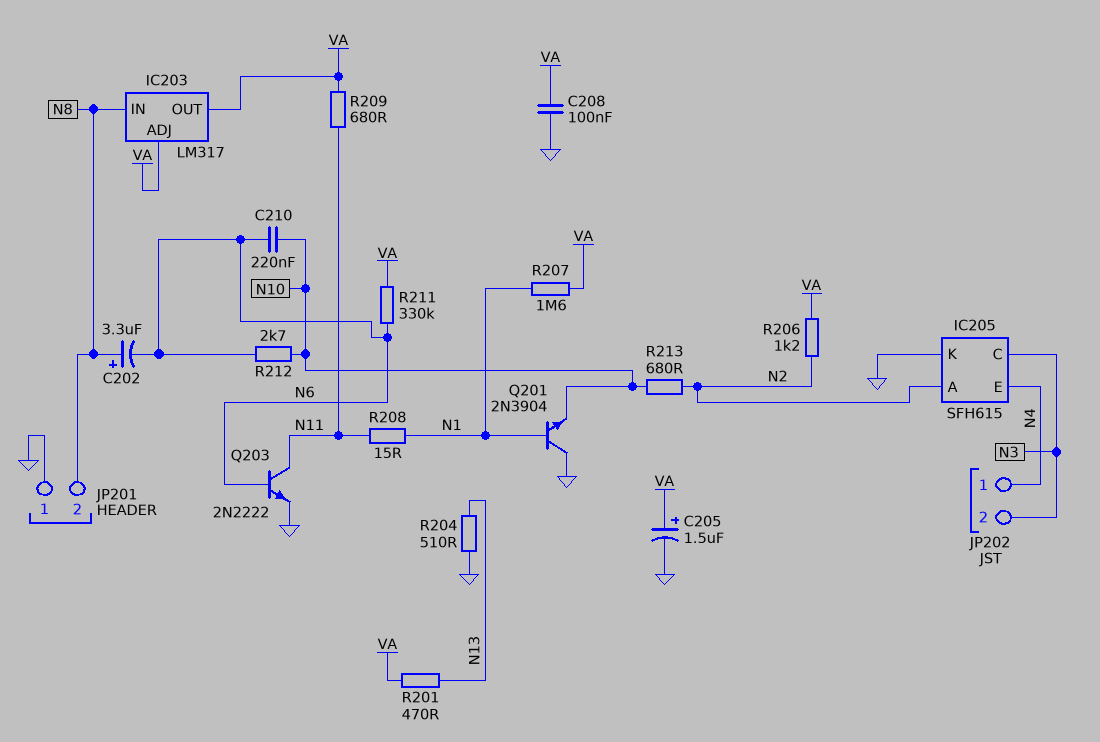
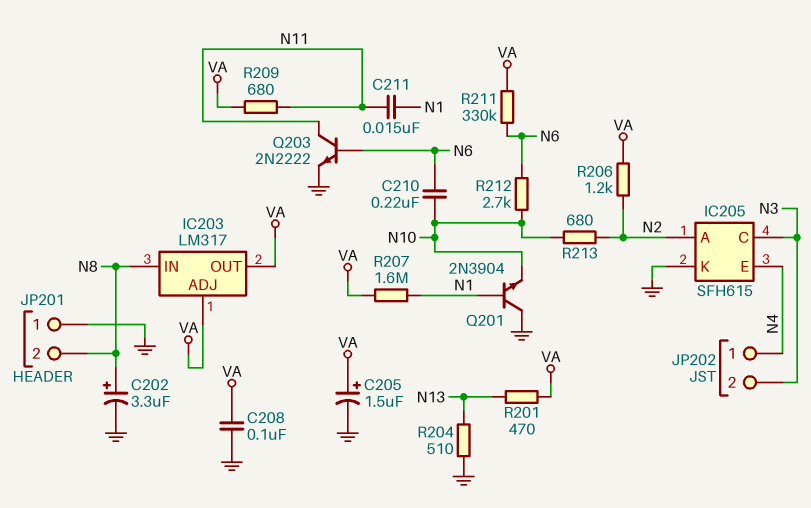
C202: 3.3uF (plus N8, minus N6) -> 3.3uF (plus N8, minus GND)
C211: none -> 15nF (N1, N11)
R208: 15 (N1, N11) -> none

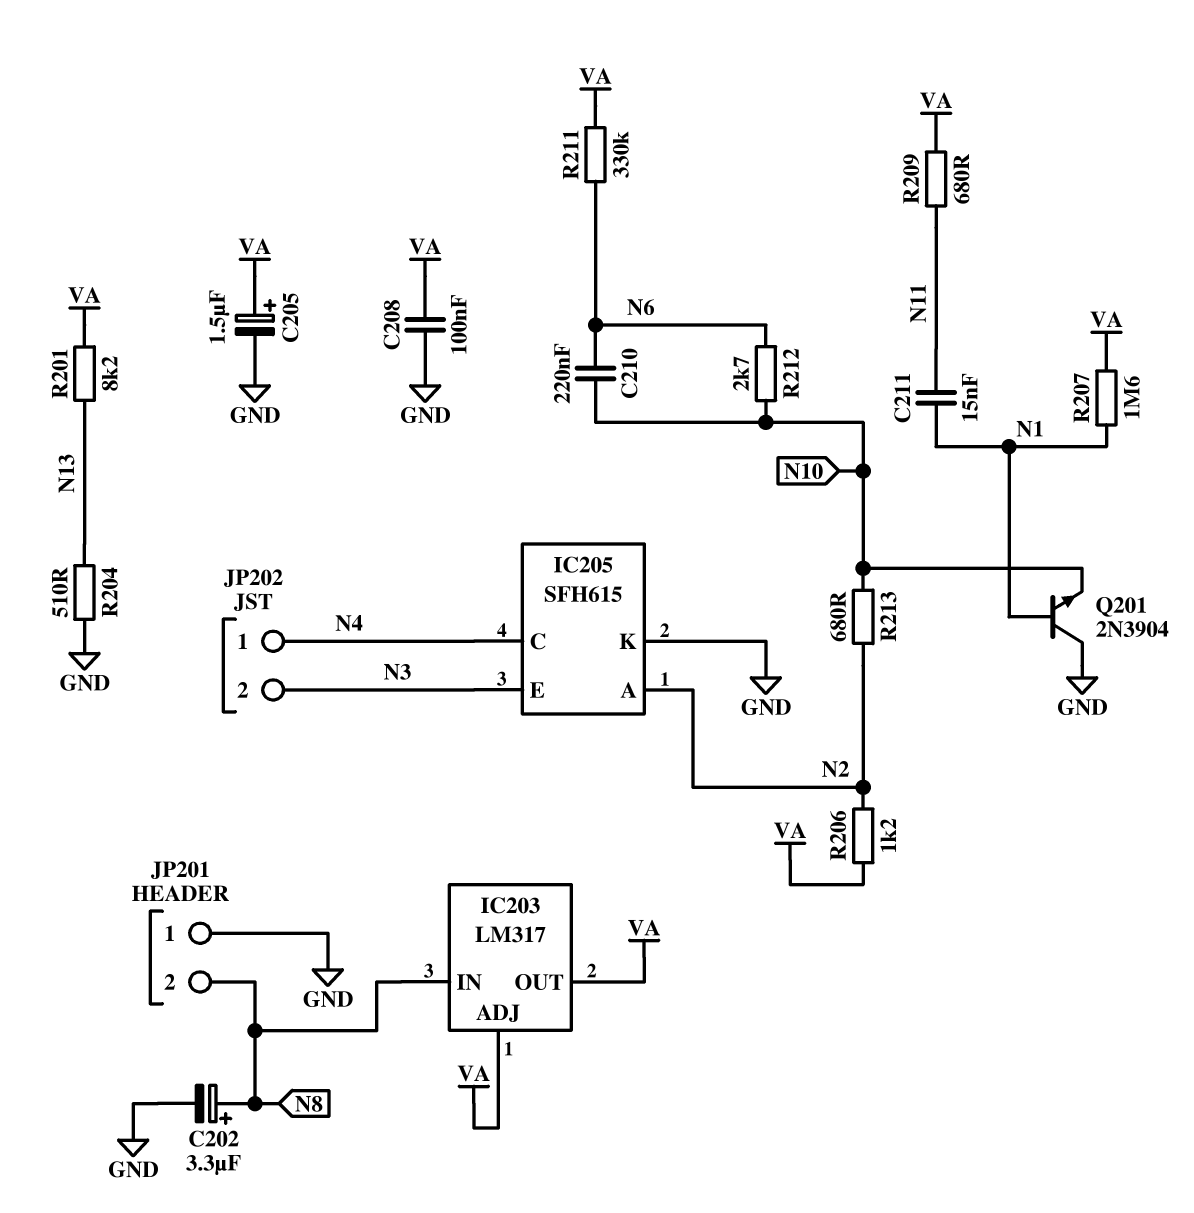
IC205 pin C: N3 -> N4
IC205 pin E: N4 -> N3
Q203: NPN 2N2222 (B N6, C N11, E GND) -> none
R201: 470 (N13, VA) -> 8.2k (N13, VA)

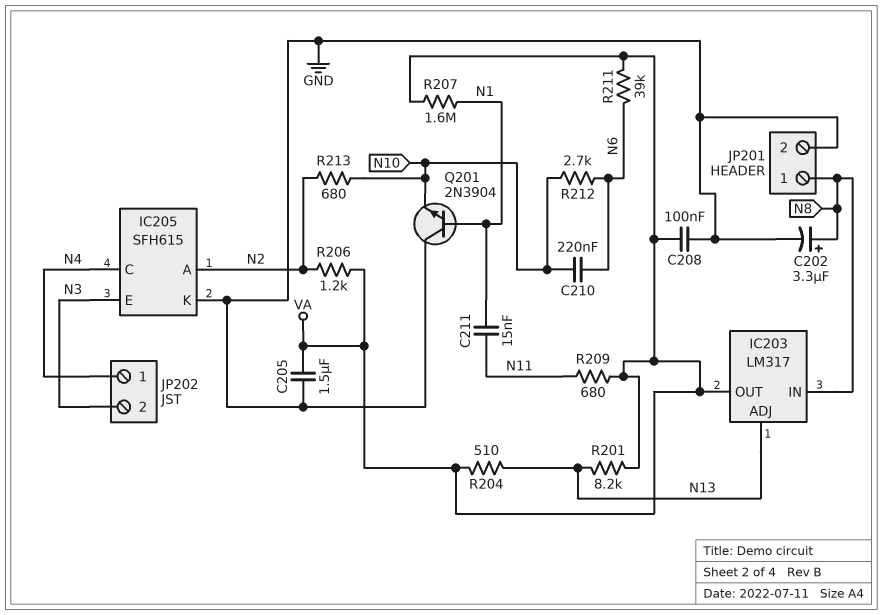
C205: 1.5uF (plus VA, minus GND) -> 1.5uF (GND, VA)
IC203 pin ADJ: VA -> N13
JP201 pin 1: GND -> N8
JP201 pin 2: N8 -> GND
R204: 510 (GND, N13) -> 510 (N13, VA)
R211: 330k (N6, VA) -> 39k (N6, VA)

